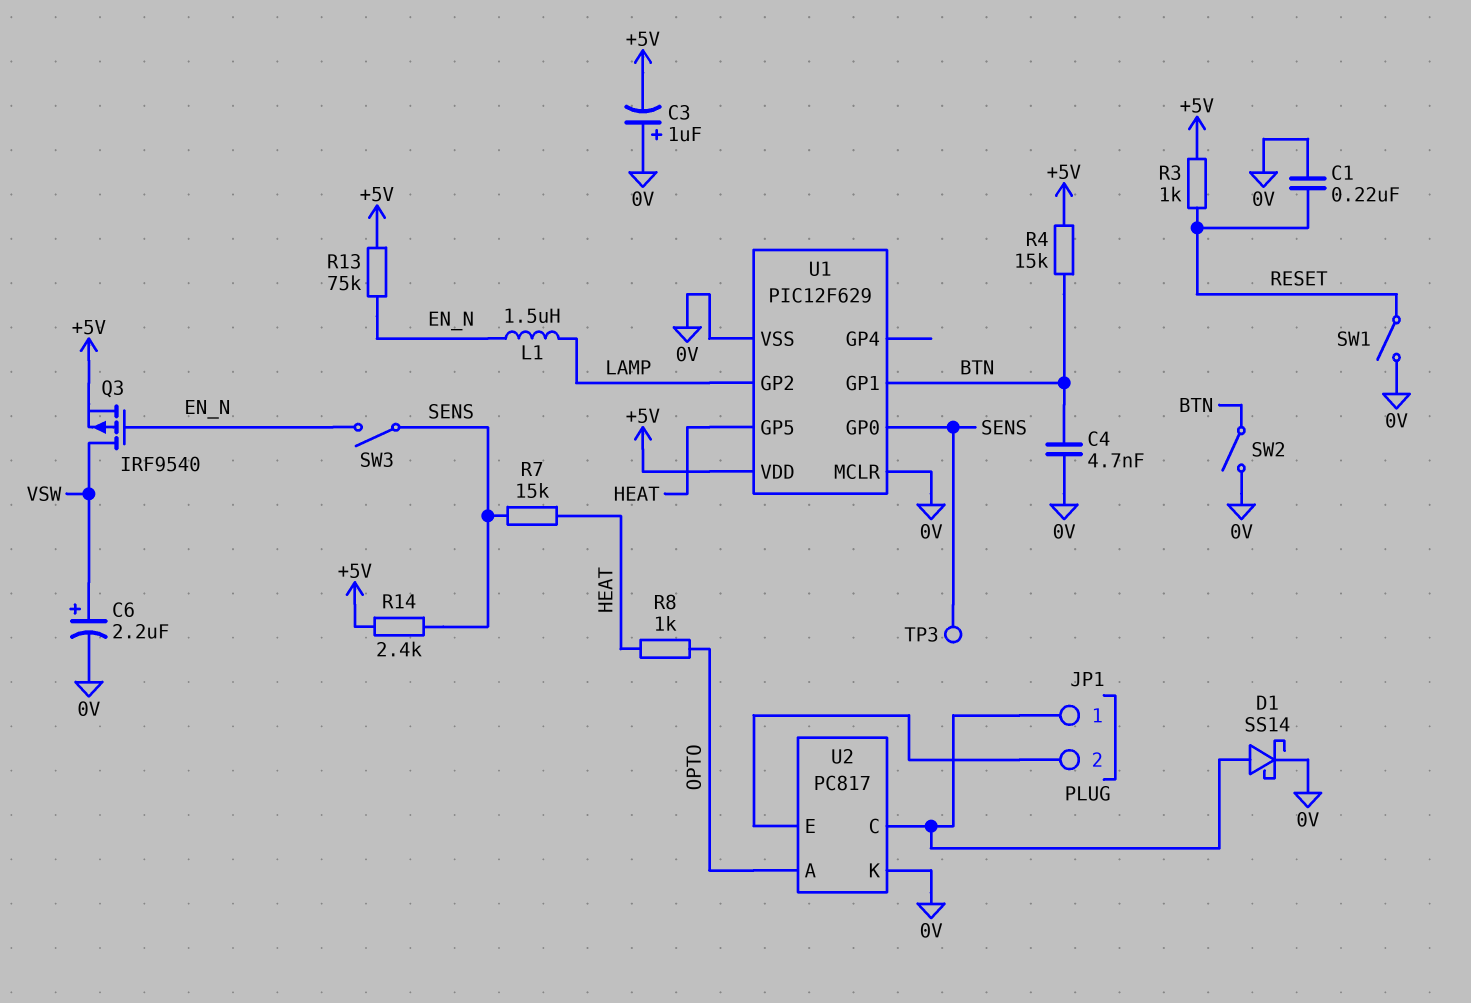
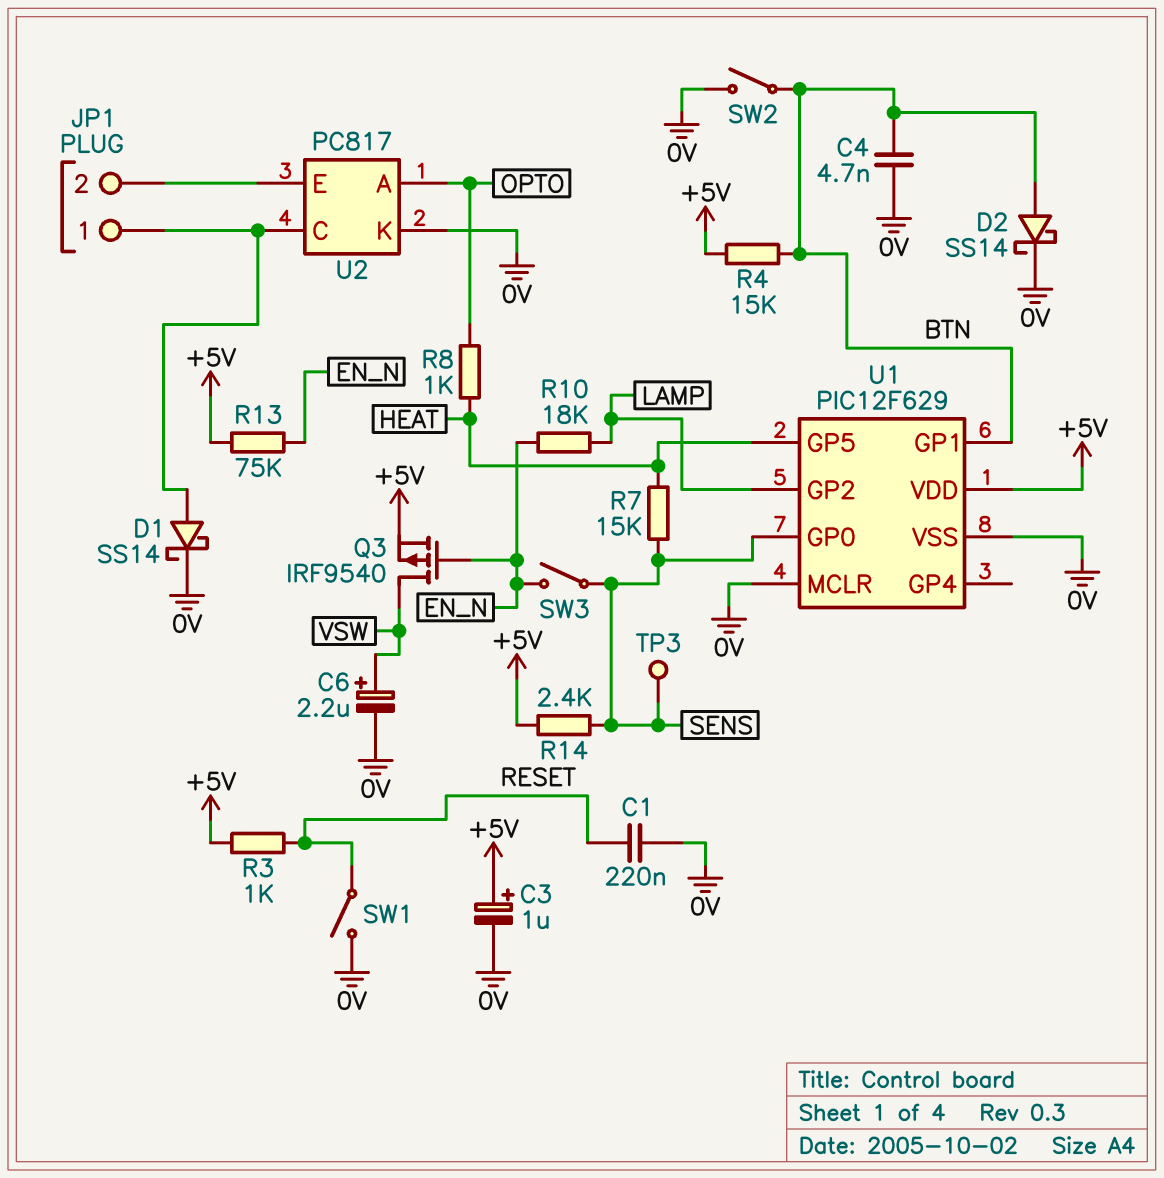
C3: 1uF (plus 0V, minus +5V) -> 1uF (plus +5V, minus 0V)
D2: none -> schottky SS14 (A BTN, K 0V)
L1: 1.5uH (EN_N, LAMP) -> none
R10: none -> 18k (EN_N, LAMP)

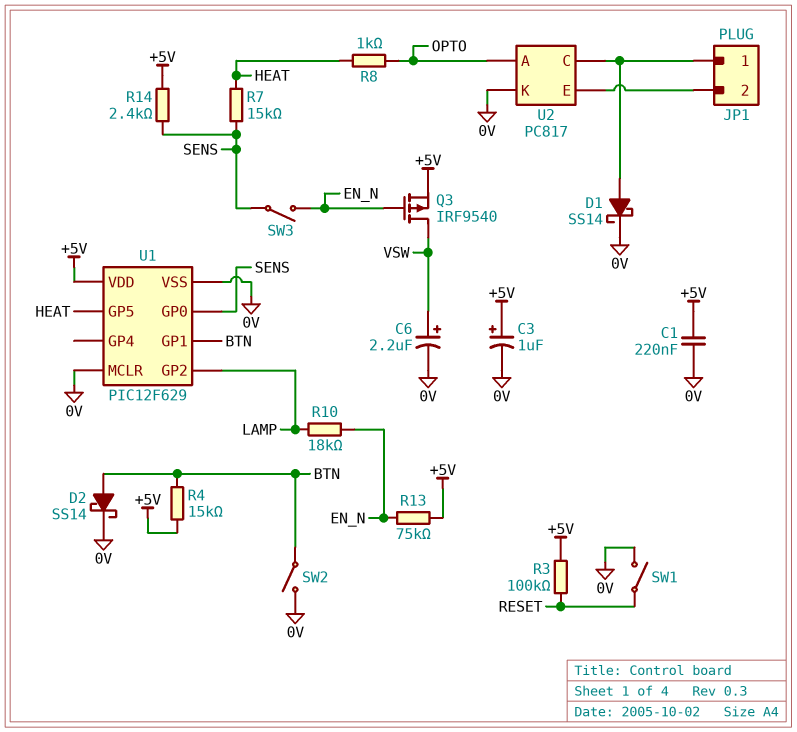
C1: 220nF (0V, RESET) -> 220nF (+5V, 0V)
C4: 4.7nF (0V, BTN) -> none
R3: 1k (+5V, RESET) -> 100k (+5V, RESET)
TP3: test point (SENS) -> none

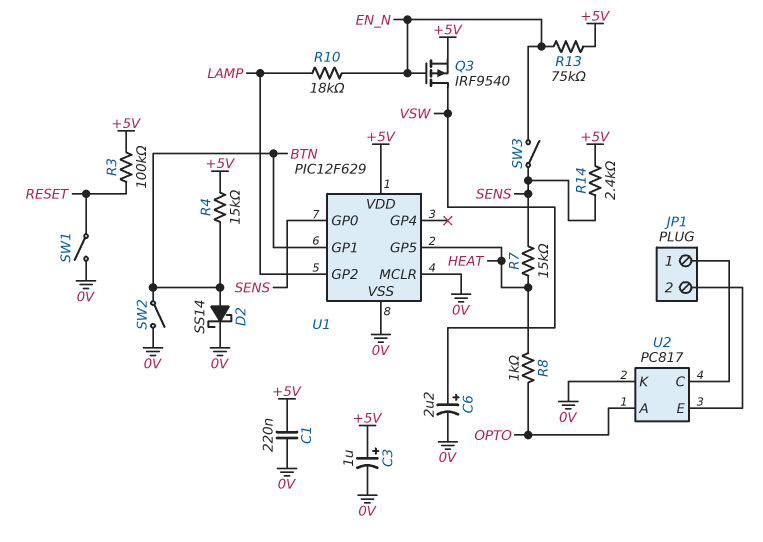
D1: schottky SS14 (A JP1/1, K 0V) -> none

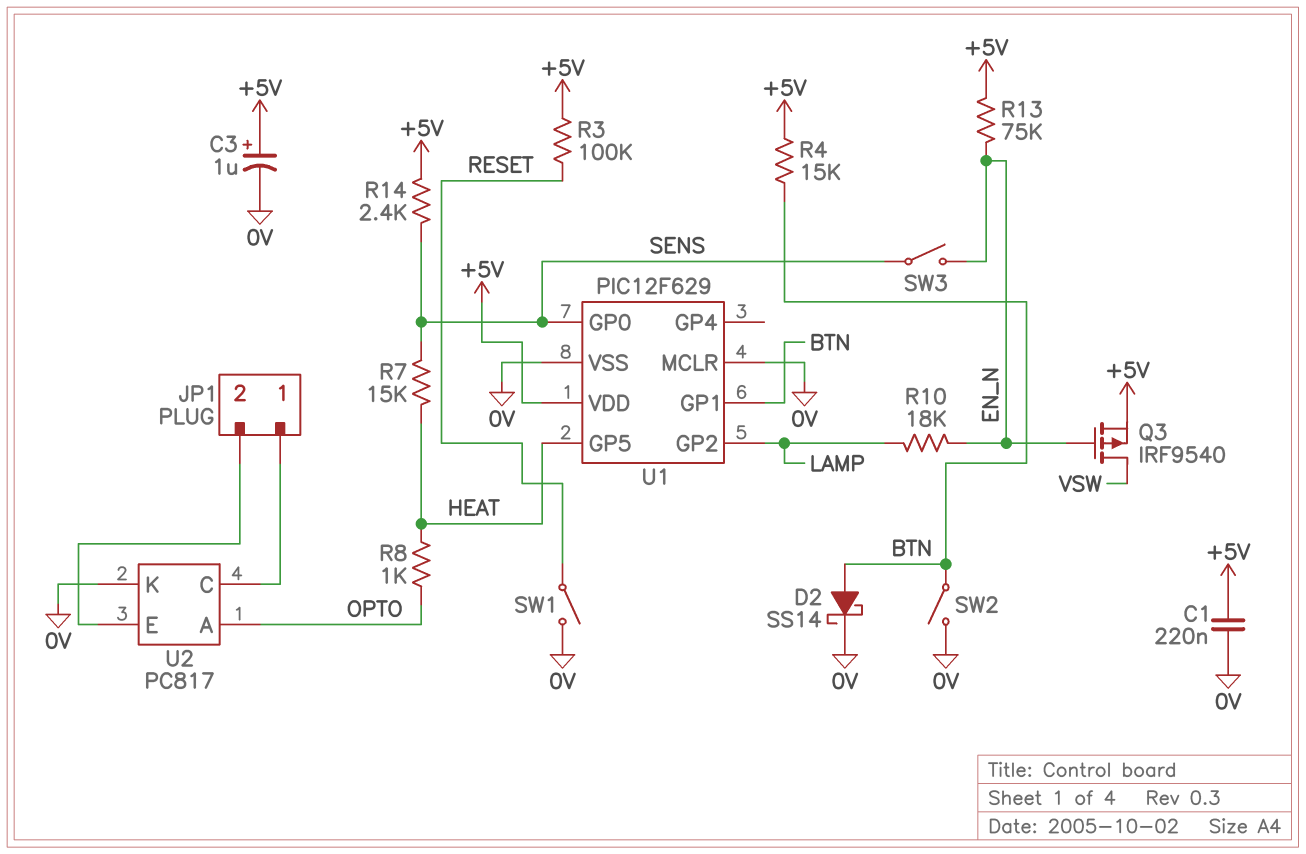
C6: 2.2uF (plus VSW, minus 0V) -> none

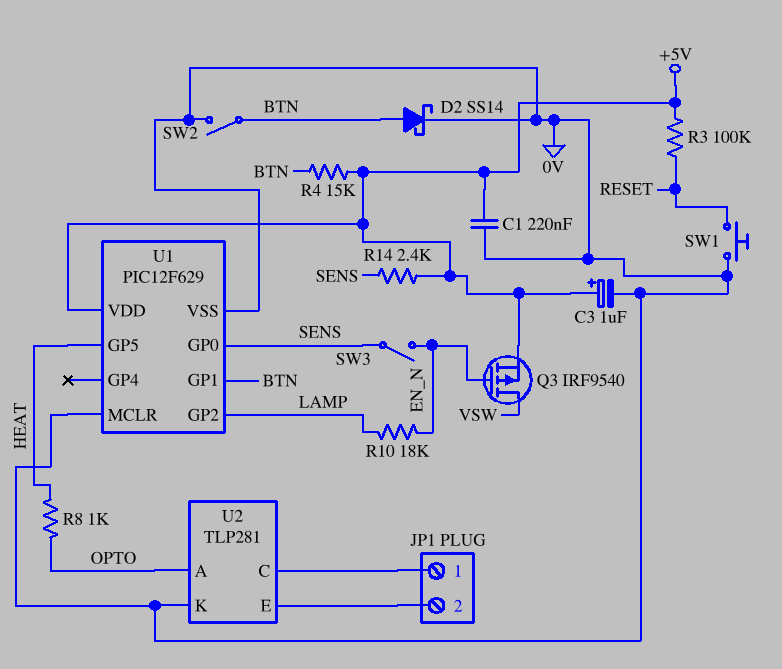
R7: 15k (HEAT, SENS) -> none
R13: 75k (+5V, EN_N) -> none
SW1: switch (0V, RESET) -> button (0V, RESET)
U2: PC817 -> TLP281

